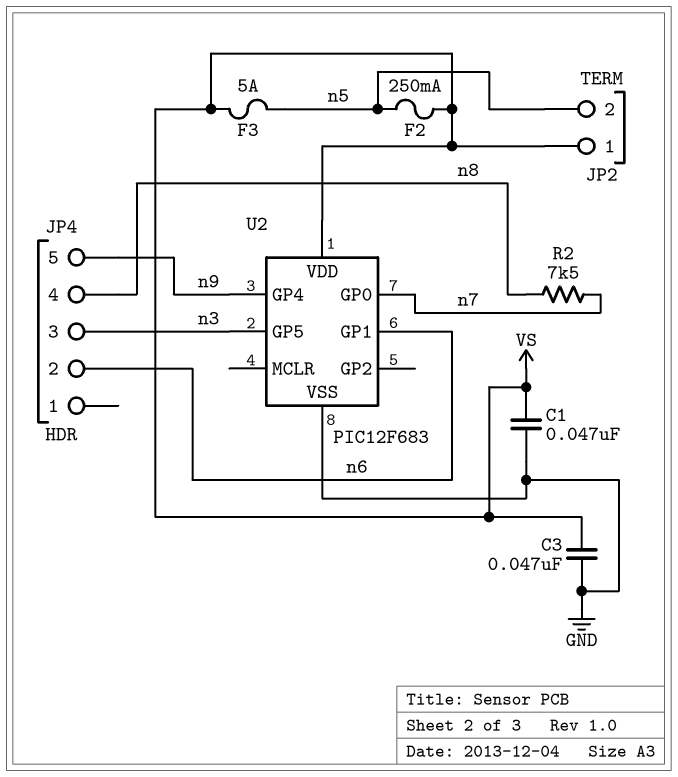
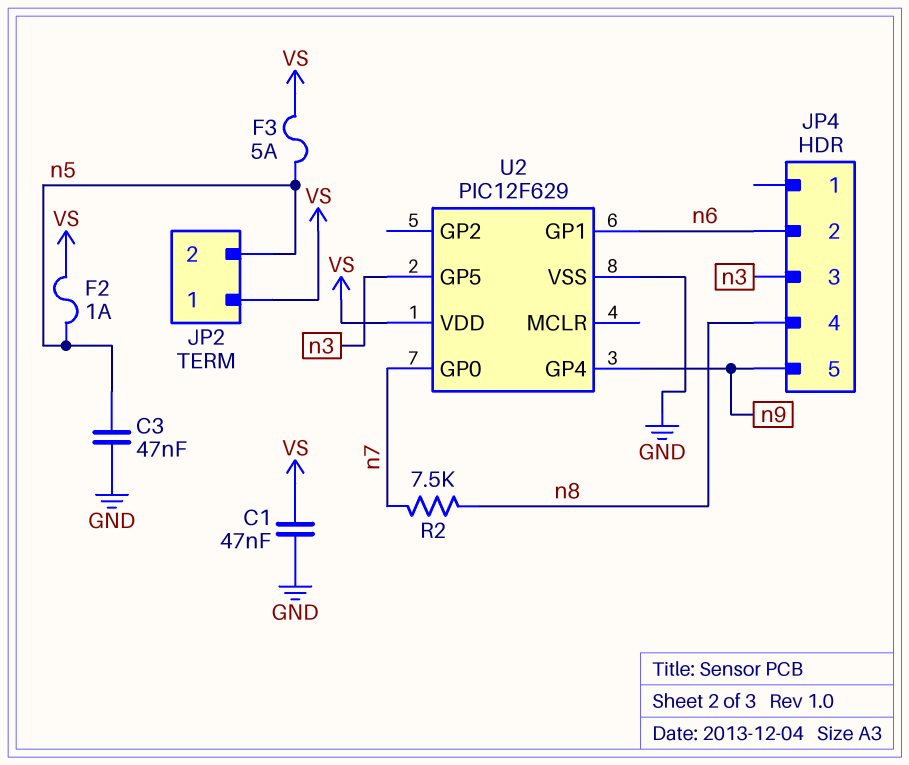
C3: 47nF (GND, VS) -> 47nF (GND, n5)
F2: 250mA (VS, n5) -> 1A (VS, n5)
U2: PIC12F683 -> PIC12F629

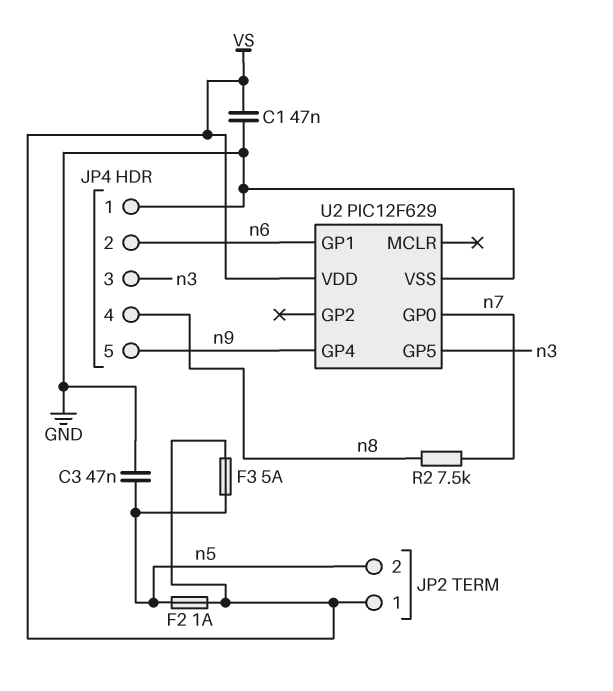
JP4 pin 1: none -> GND

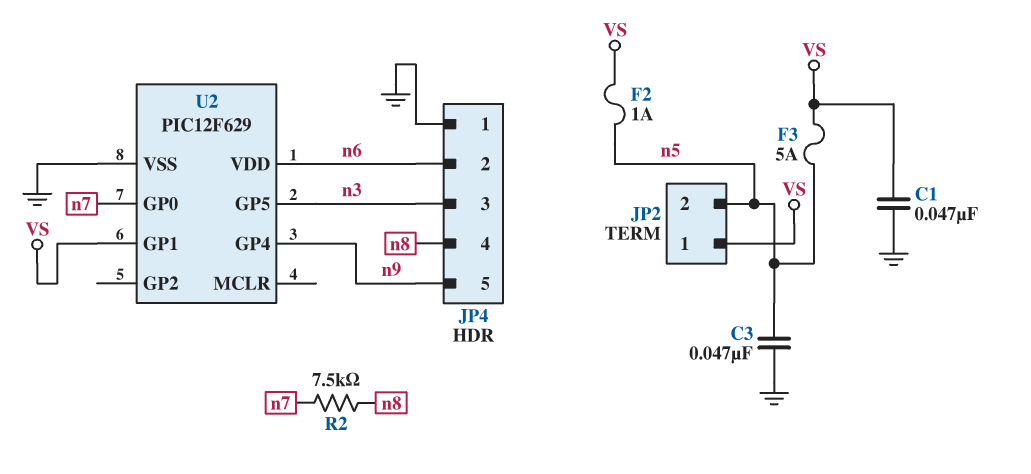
U2 pin GP1: n6 -> VS
U2 pin VDD: VS -> n6

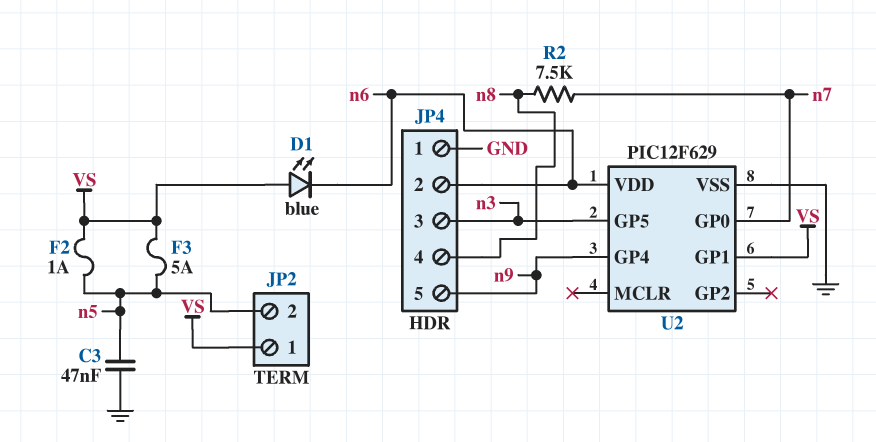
C1: 47nF (GND, VS) -> none
D1: none -> LED blue (A VS, K n6)

